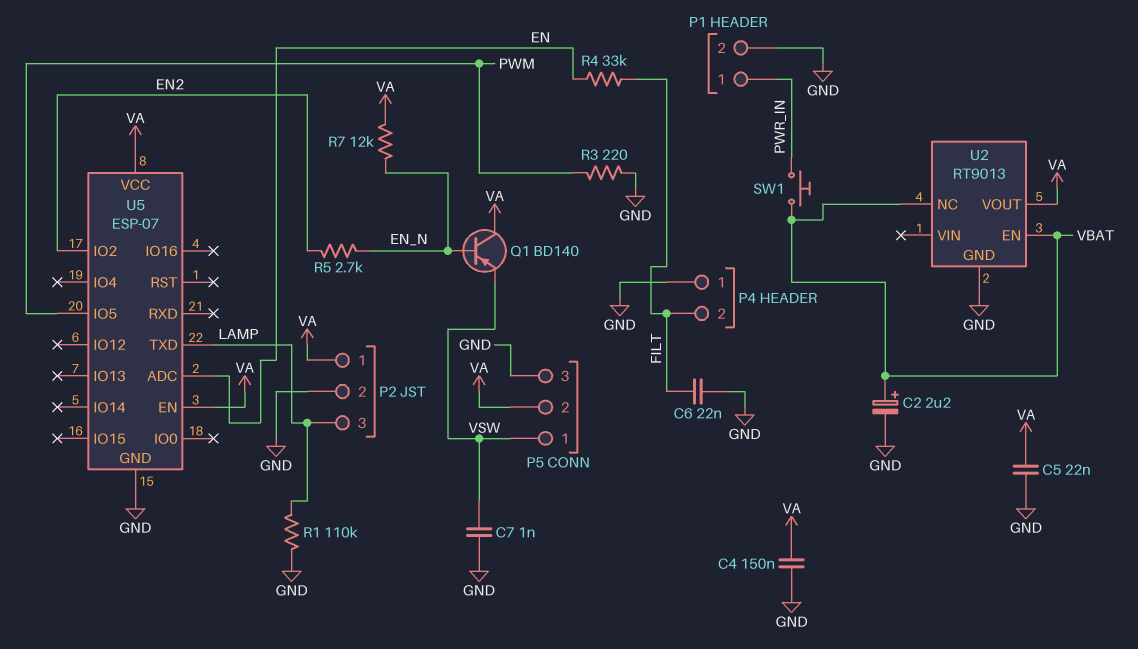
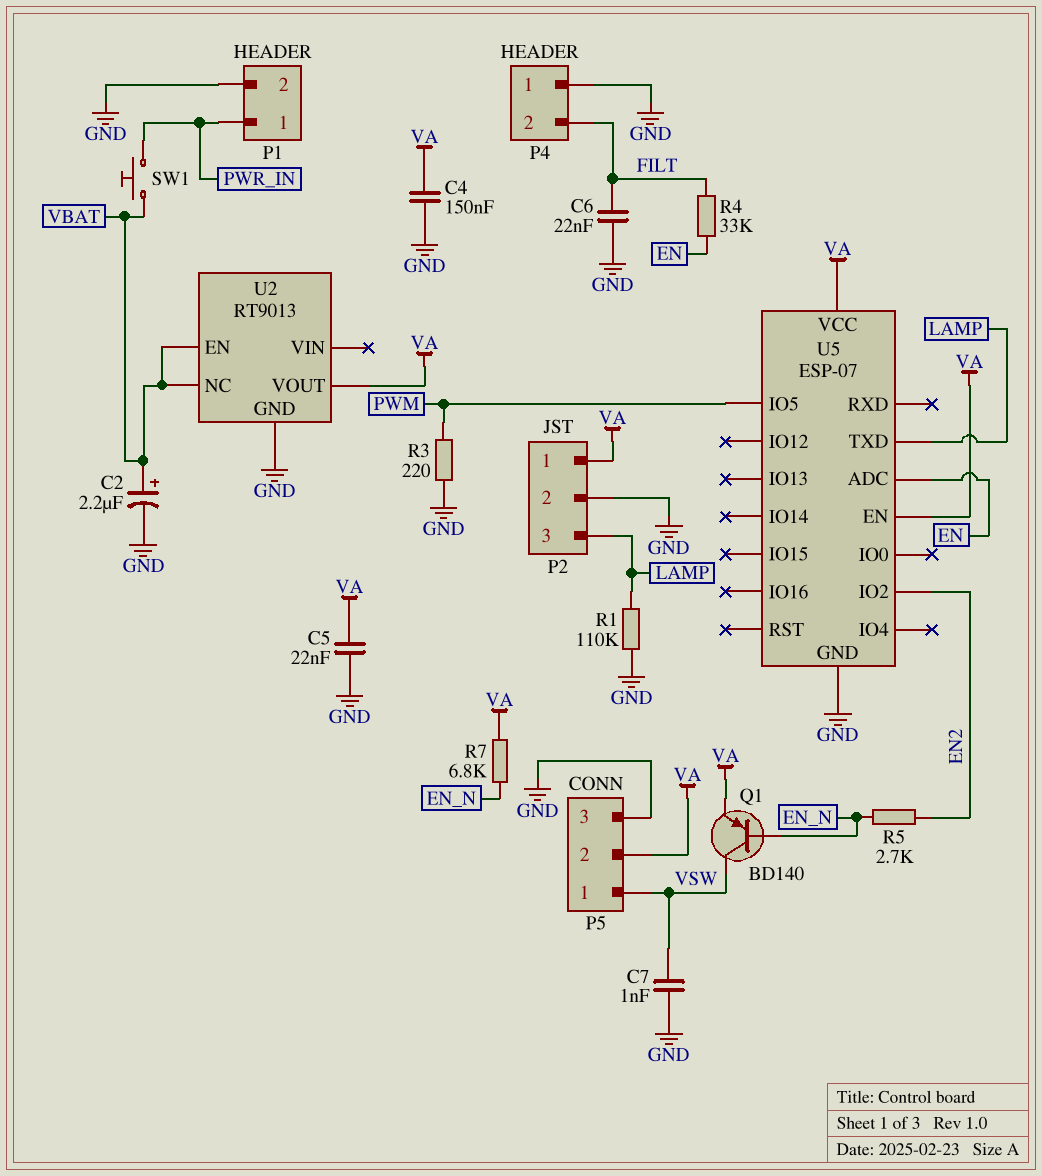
Q1: PNP BD140 (B EN_N, C VA, E VSW) -> PNP BD140 (B EN_N, C VSW, E VA)
R7: 12k (EN_N, VA) -> 6.8k (EN_N, VA)

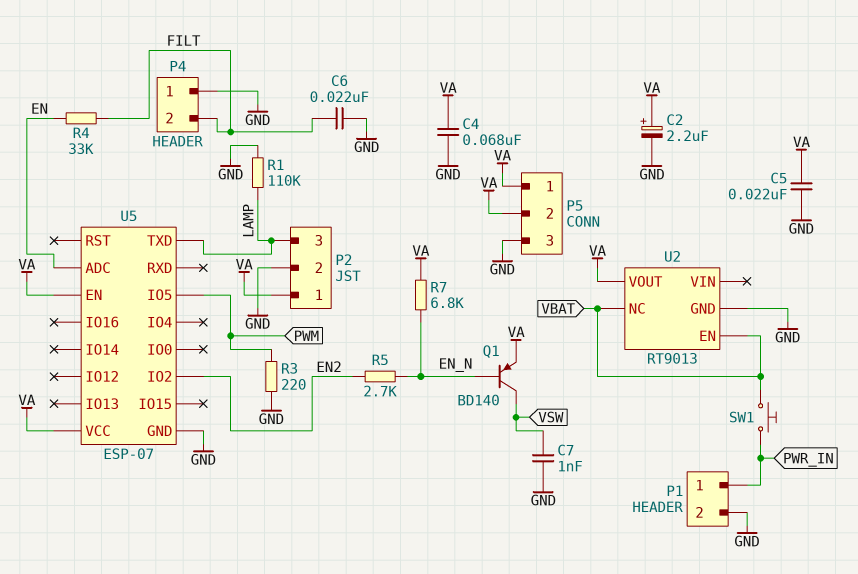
C2: 2.2uF (plus VBAT, minus GND) -> 2.2uF (plus VA, minus GND)
C4: 150nF (GND, VA) -> 68nF (GND, VA)
P5 pin 1: VSW -> VA

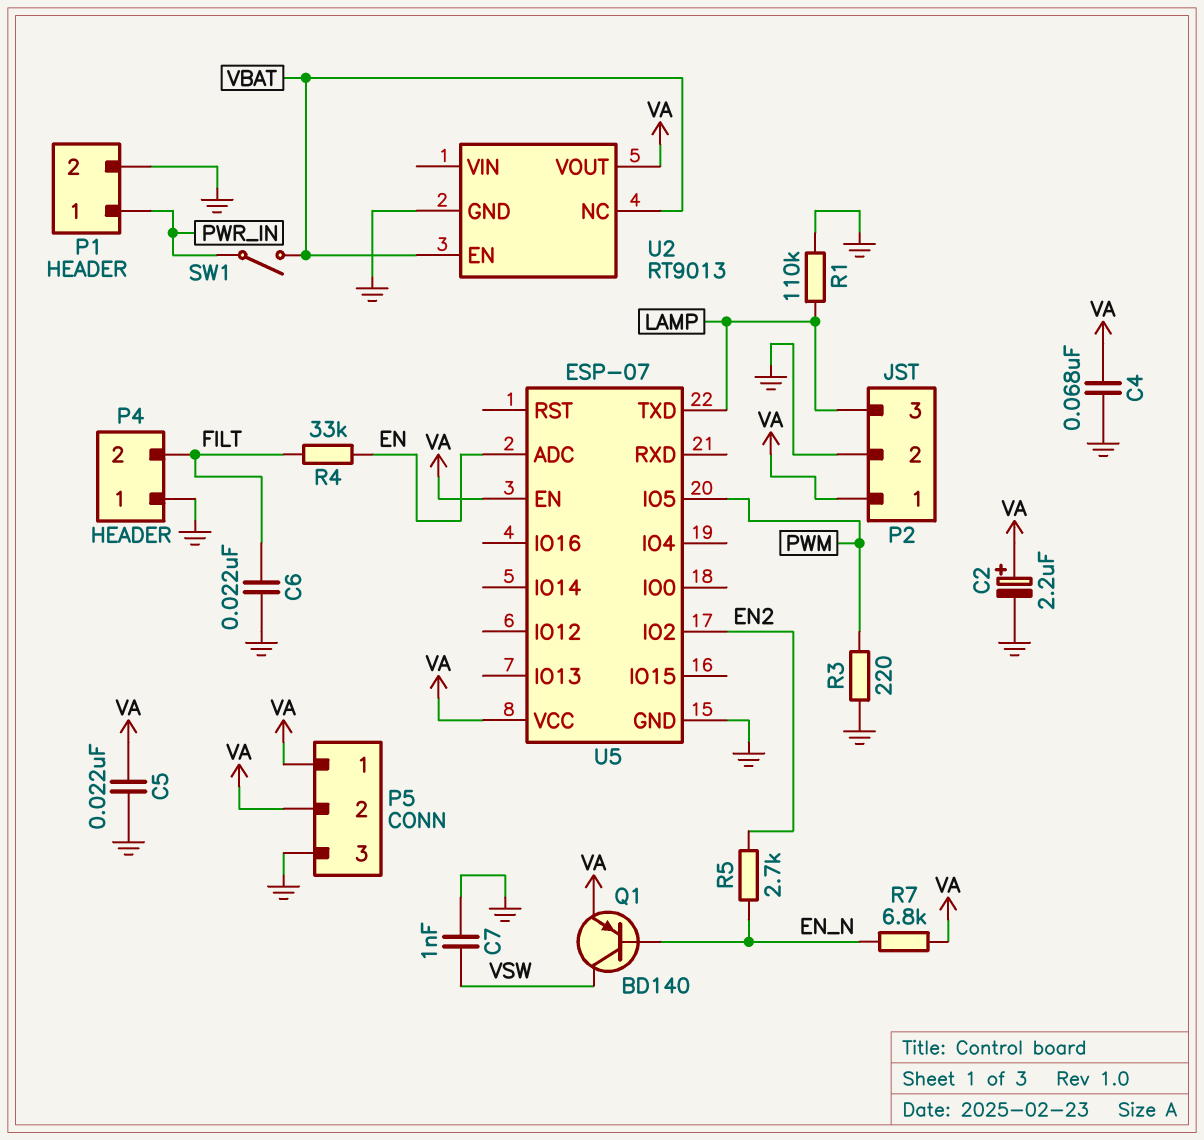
SW1: button (PWR_IN, VBAT) -> switch (PWR_IN, VBAT)

